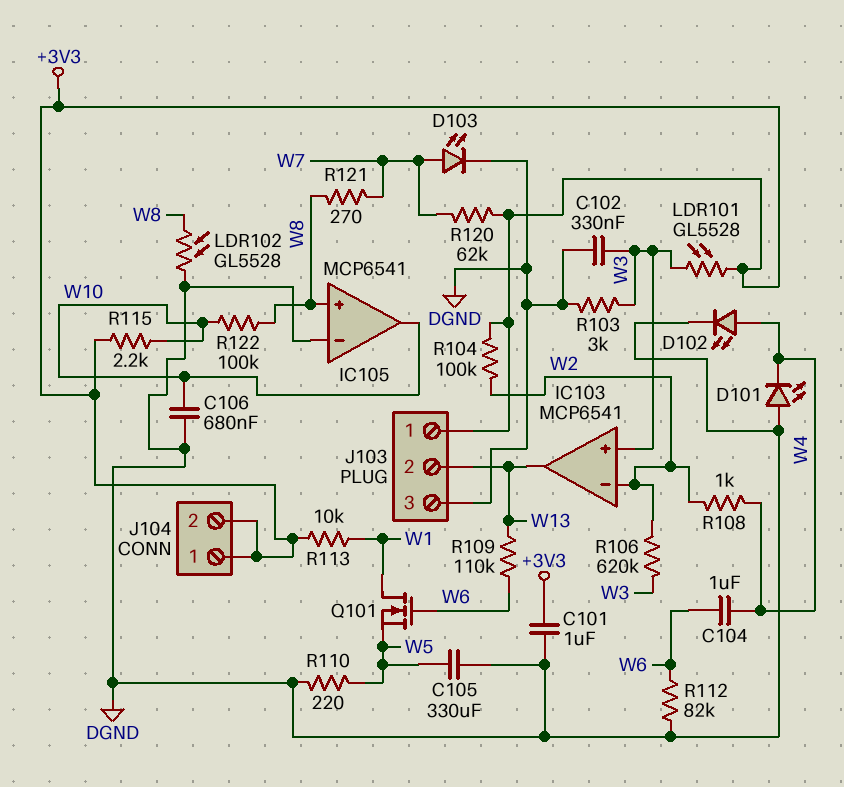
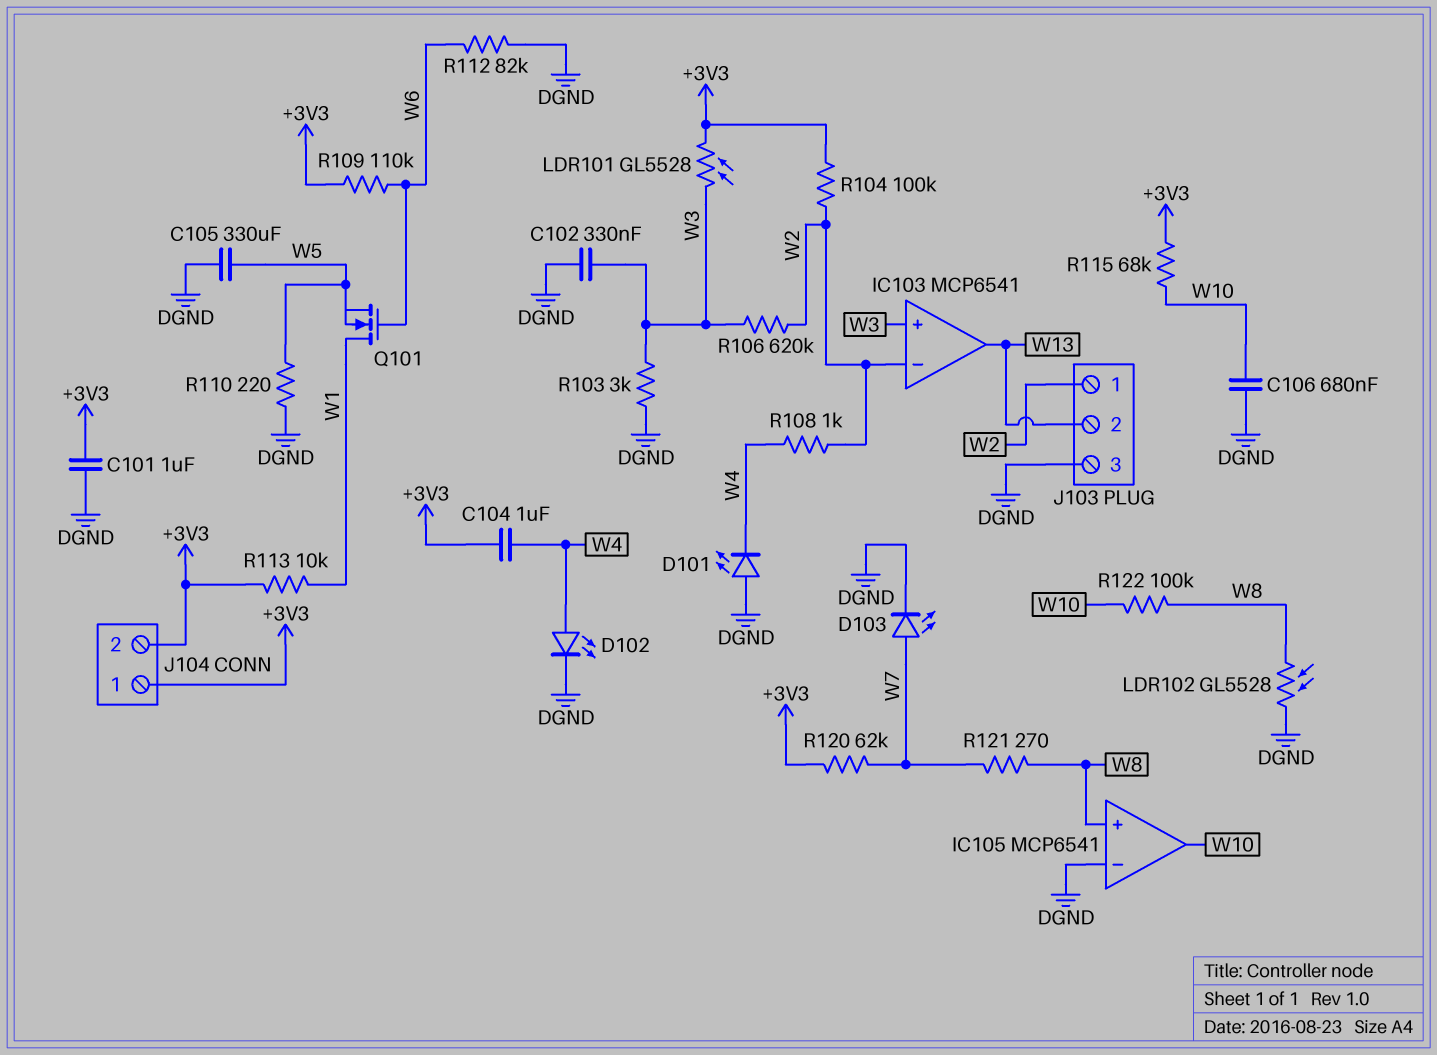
C104: 1uF (W4, W6) -> 1uF (+3V3, W4)
J103 pin 1: +3V3 -> W2
R109: 110k (W6, W13) -> 110k (+3V3, W6)
R115: 2.2k (+3V3, W10) -> 68k (+3V3, W10)

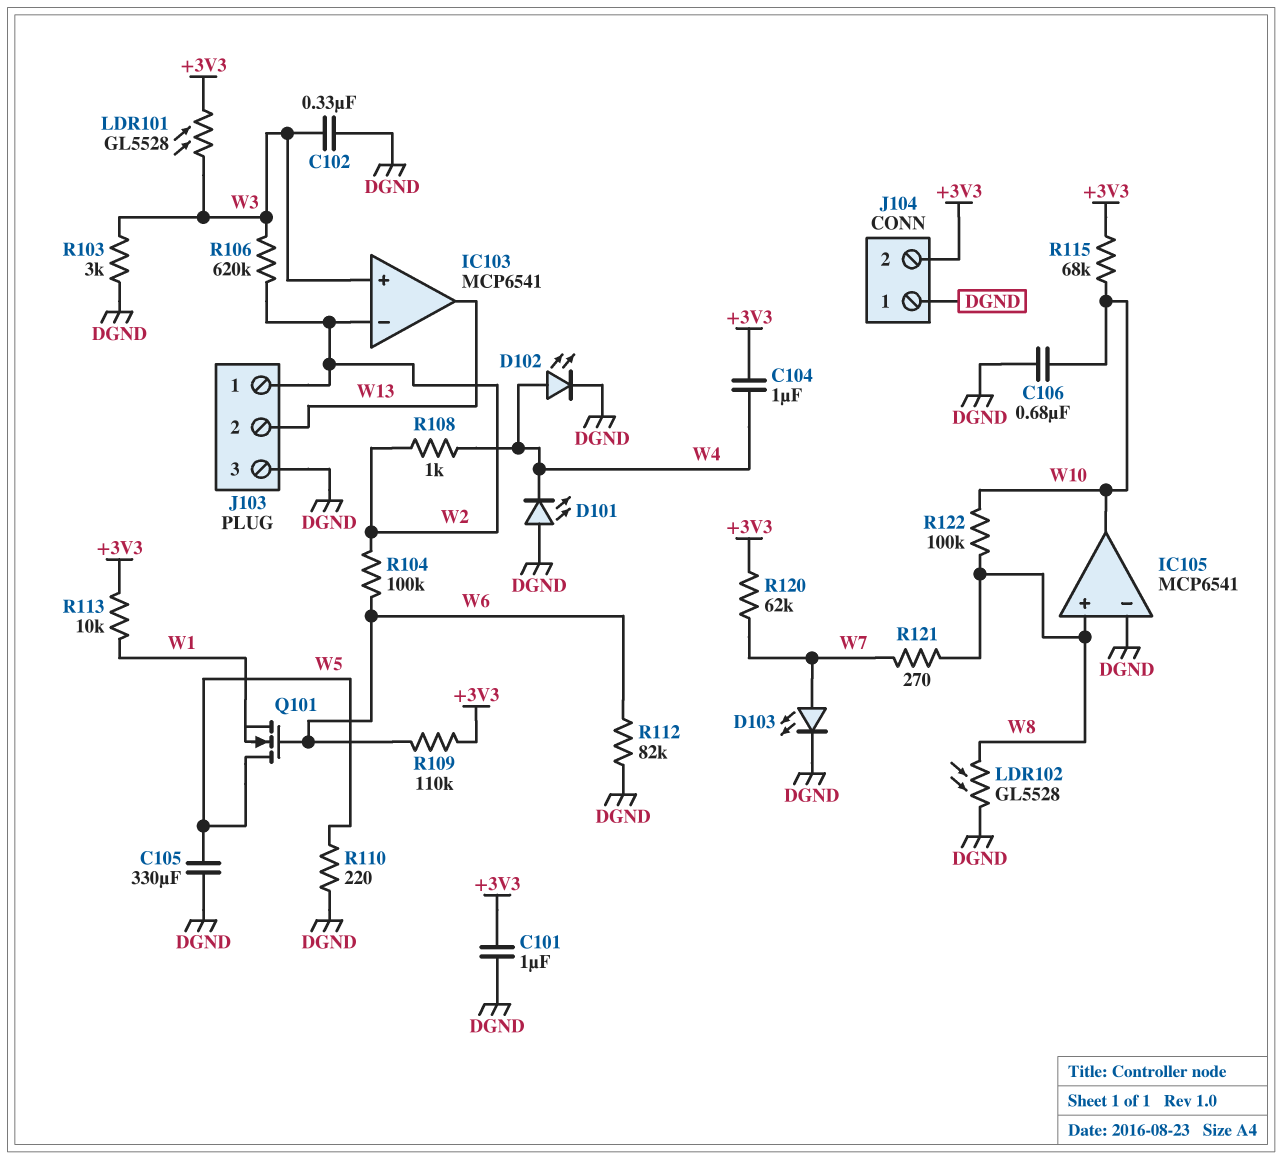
J104 pin 1: +3V3 -> DGND
Q101: NMOS (G W6, D W1, S W5) -> NMOS (G W6, D W5, S W1)
R104: 100k (+3V3, W2) -> 100k (W2, W6)

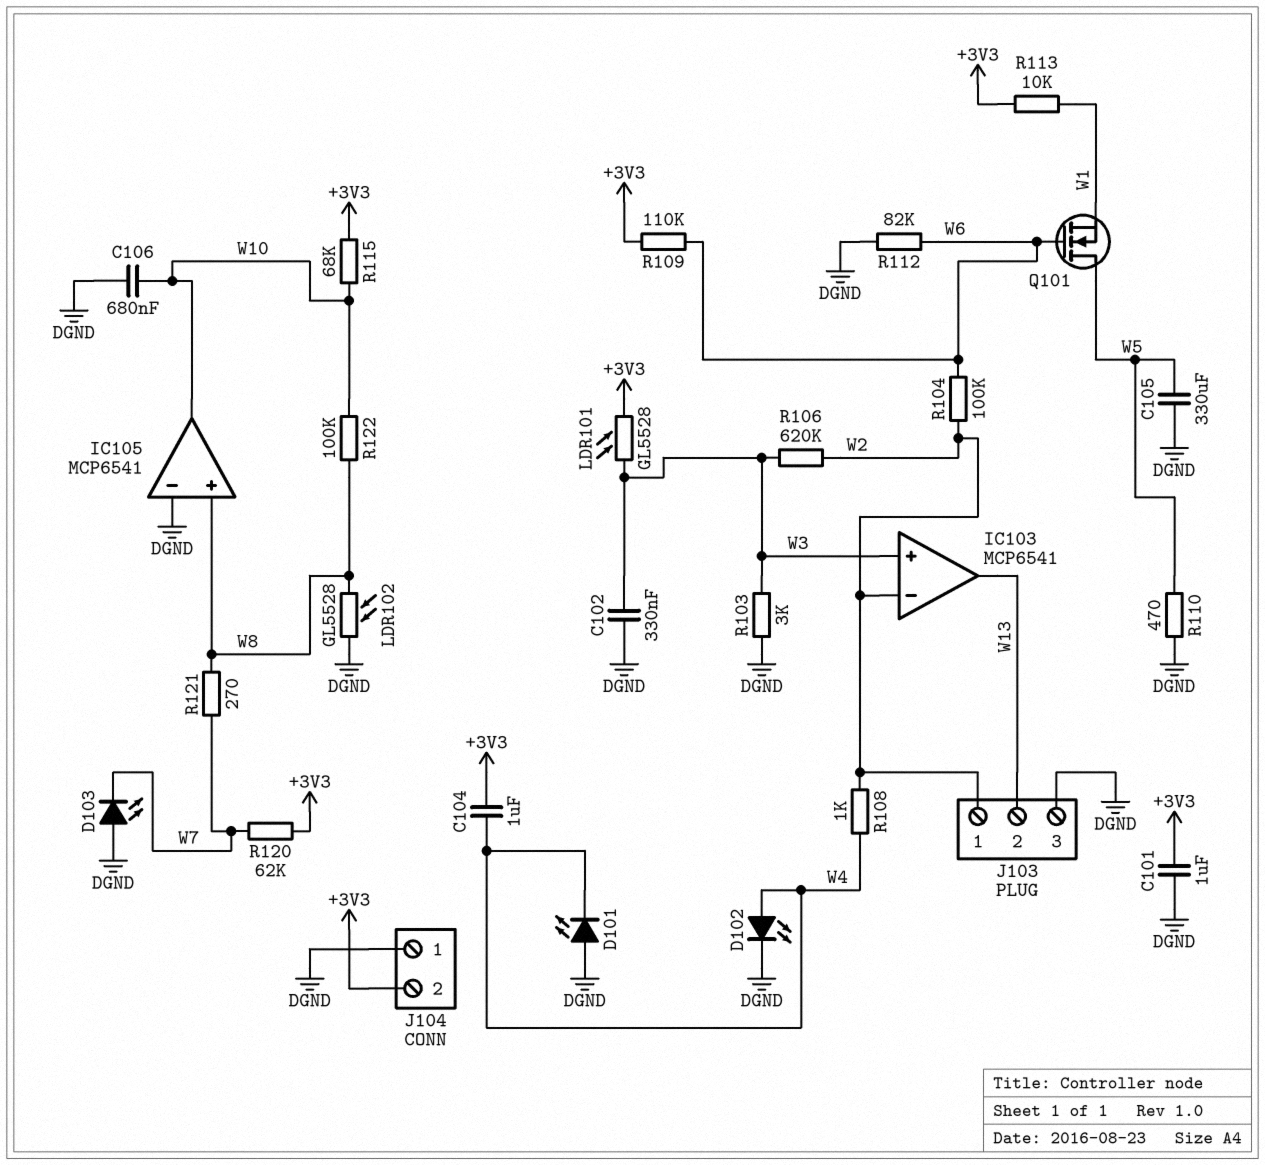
D103: LED (A W7, K DGND) -> LED (A DGND, K W7)
R110: 220 (DGND, W5) -> 470 (DGND, W5)

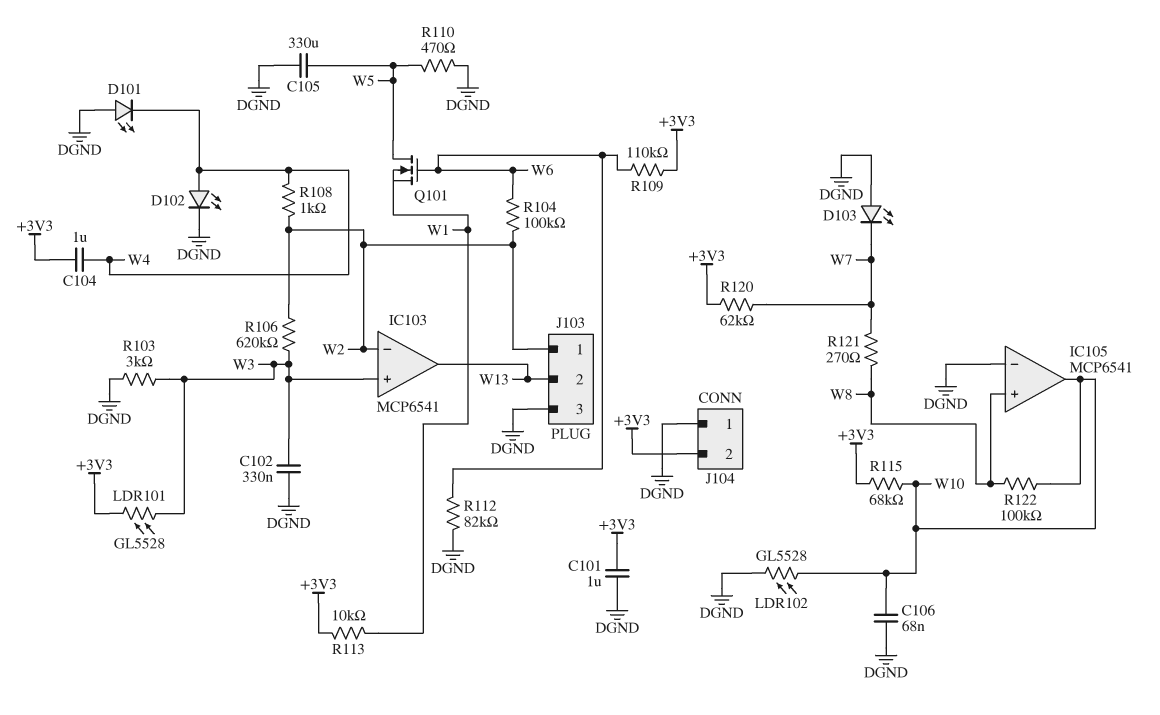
C106: 680nF (DGND, W10) -> 68nF (DGND, W10)
LDR102: GL5528 (DGND, W8) -> GL5528 (DGND, W10)

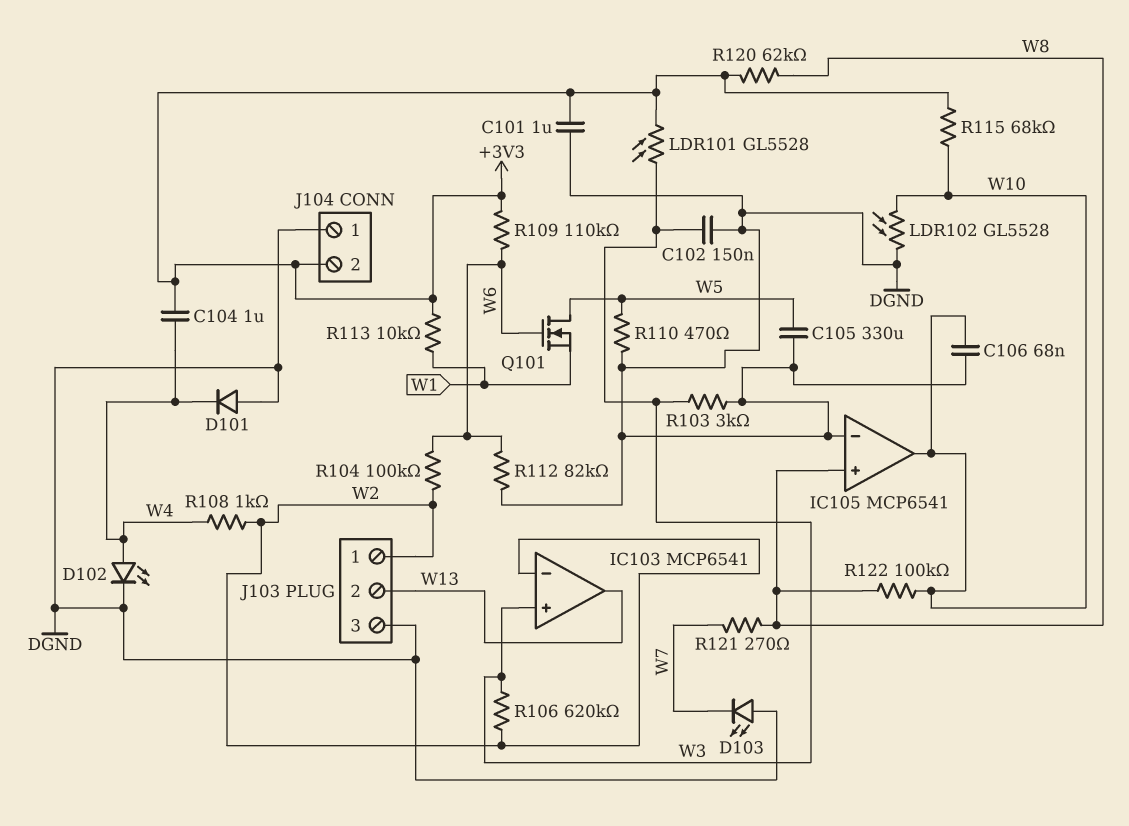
C102: 330nF (DGND, W3) -> 150nF (DGND, W3)
D101: LED (A DGND, K W4) -> diode (A DGND, K W4)
R120: 62k (+3V3, W7) -> 62k (+3V3, W8)

